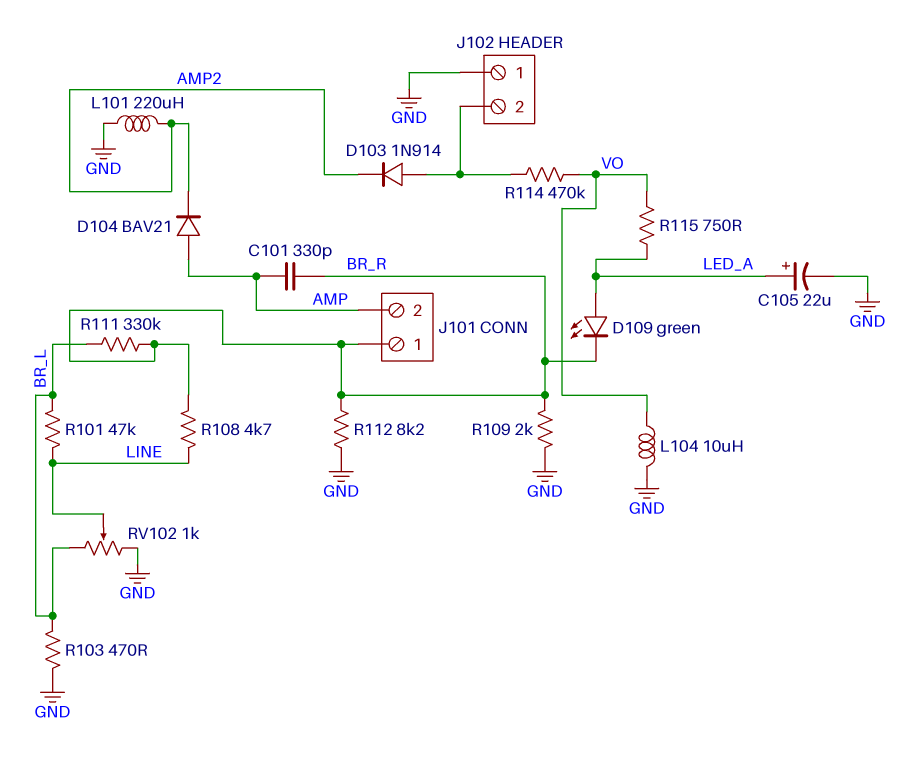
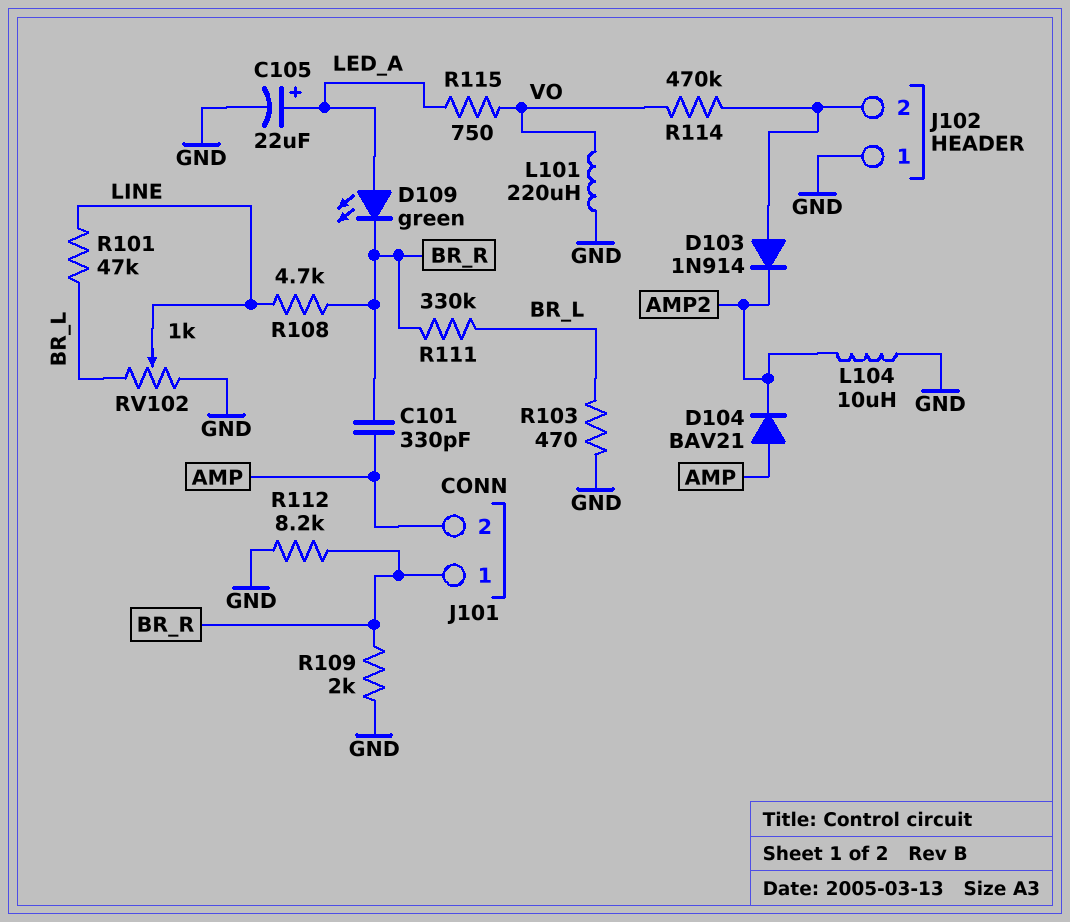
L101: 220uH (AMP2, GND) -> 220uH (GND, VO)
L104: 10uH (GND, VO) -> 10uH (AMP2, GND)

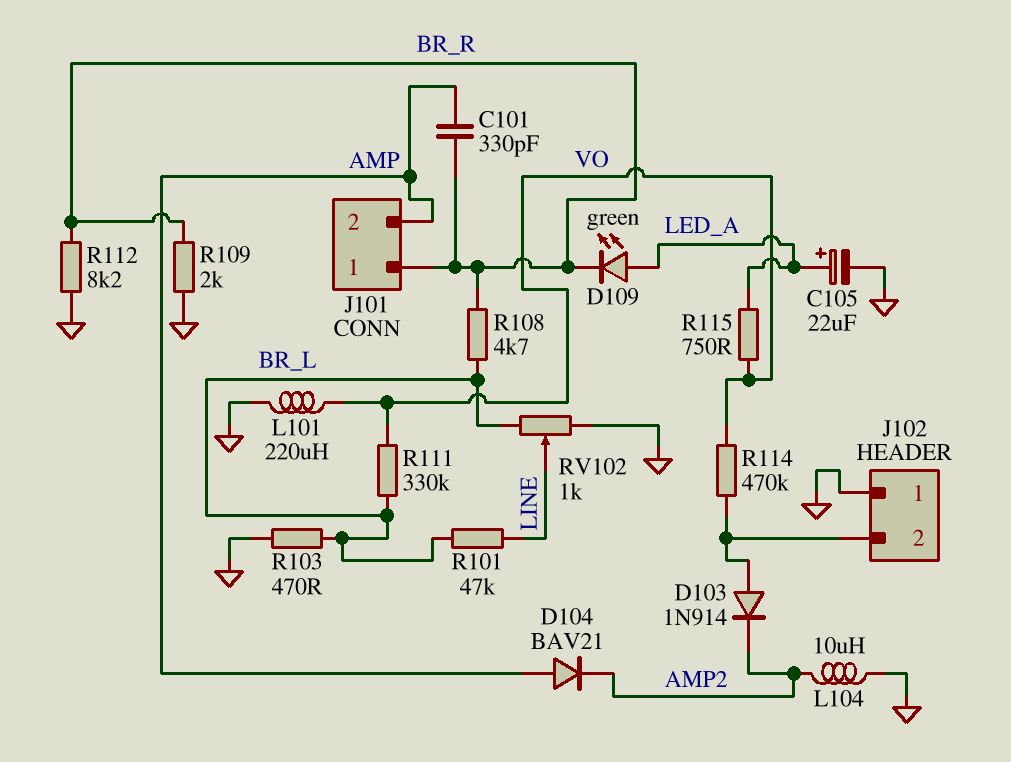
R108: 4.7k (BR_R, LINE) -> 4.7k (BR_L, BR_R)
R111: 330k (BR_L, BR_R) -> 330k (BR_L, VO)

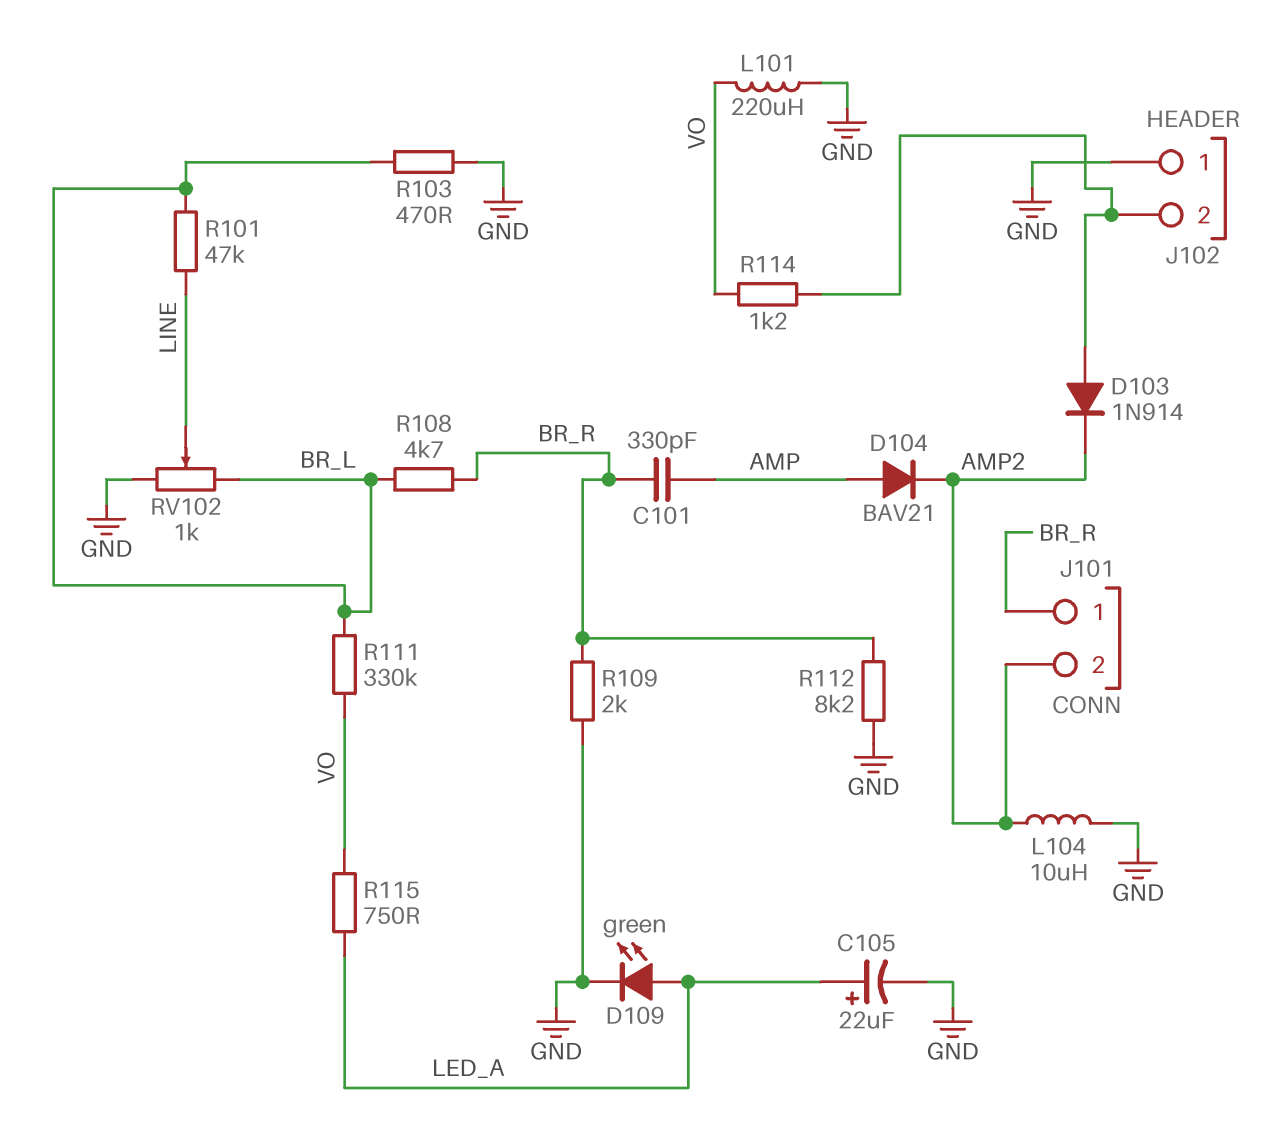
D109: LED green (A LED_A, K BR_R) -> LED green (A LED_A, K GND)
J101 pin 2: AMP -> AMP2
R114: 470k (J102/2, VO) -> 1.2k (J102/2, VO)

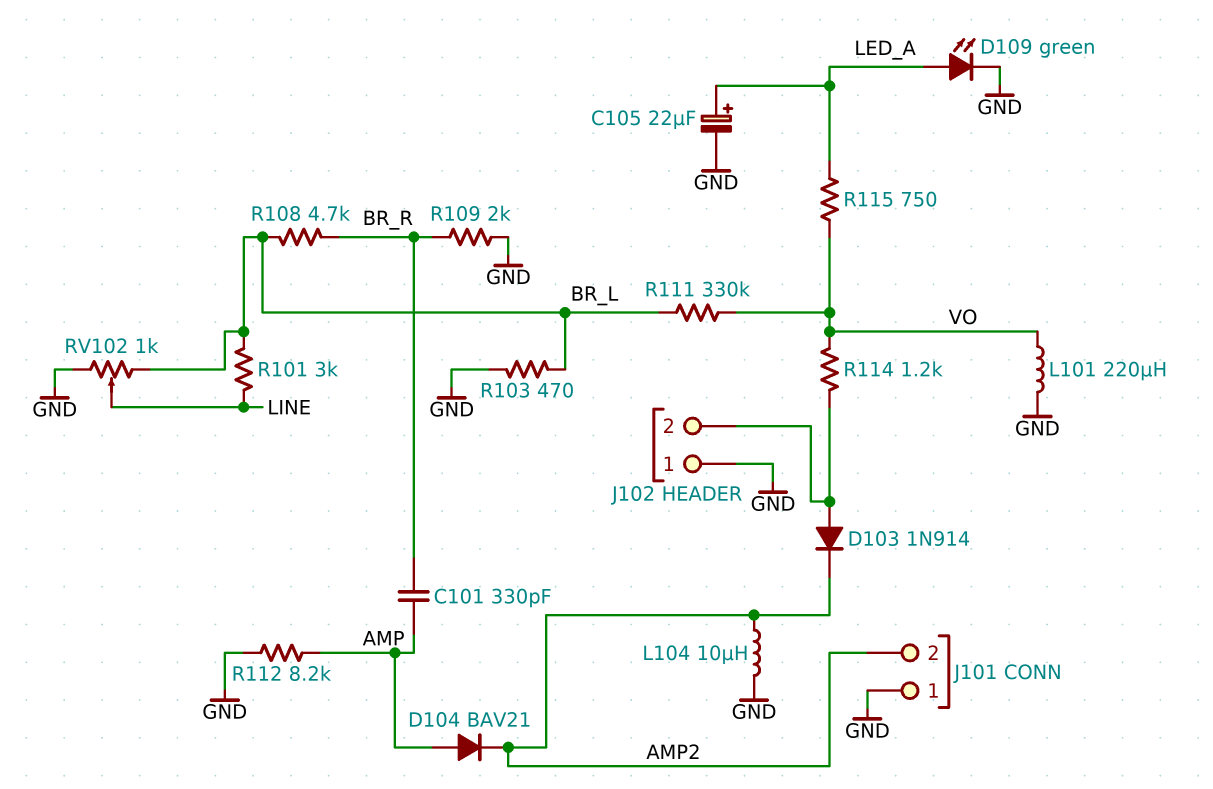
J101 pin 1: BR_R -> GND
R101: 47k (BR_L, LINE) -> 3k (BR_L, LINE)
R112: 8.2k (BR_R, GND) -> 8.2k (AMP, GND)

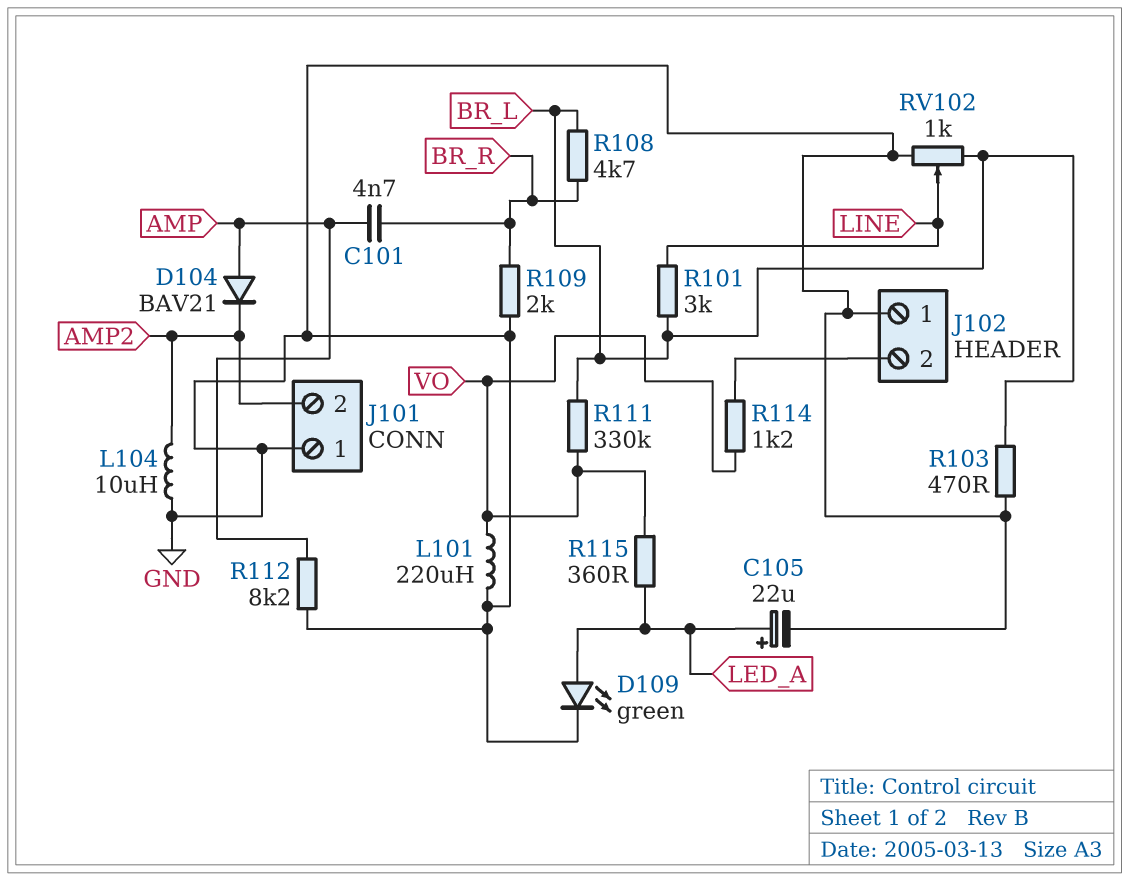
C101: 330pF (AMP, BR_R) -> 4.7nF (AMP, BR_R)
D103: diode 1N914 (A J102/2, K AMP2) -> none
R115: 750 (LED_A, VO) -> 360 (LED_A, VO)

